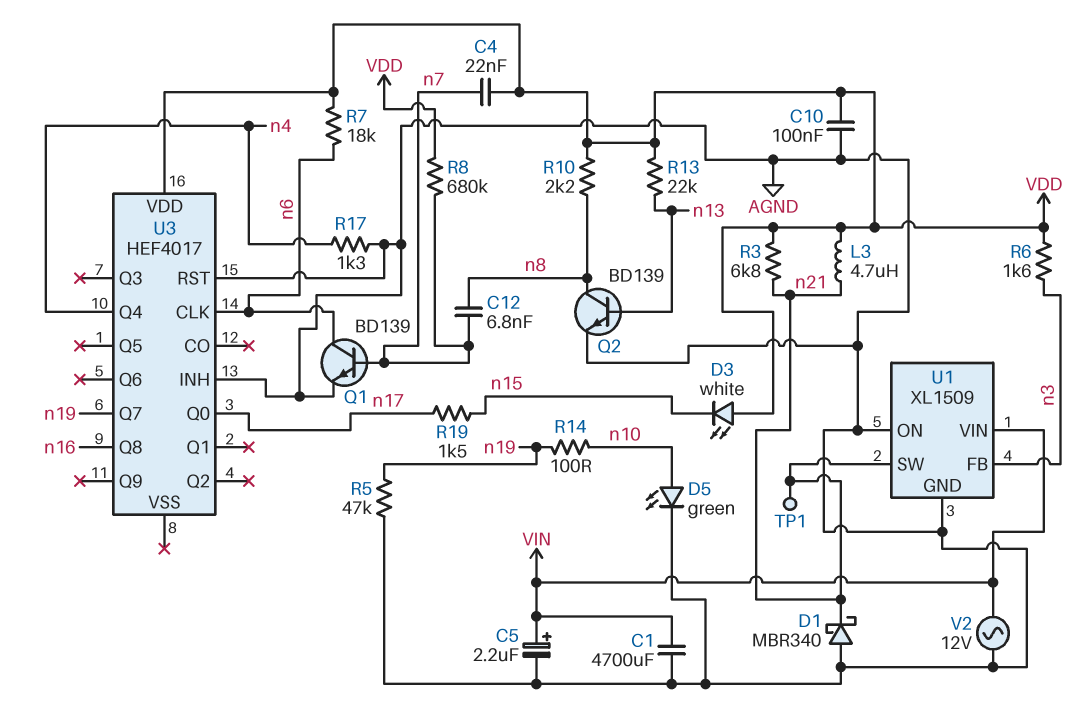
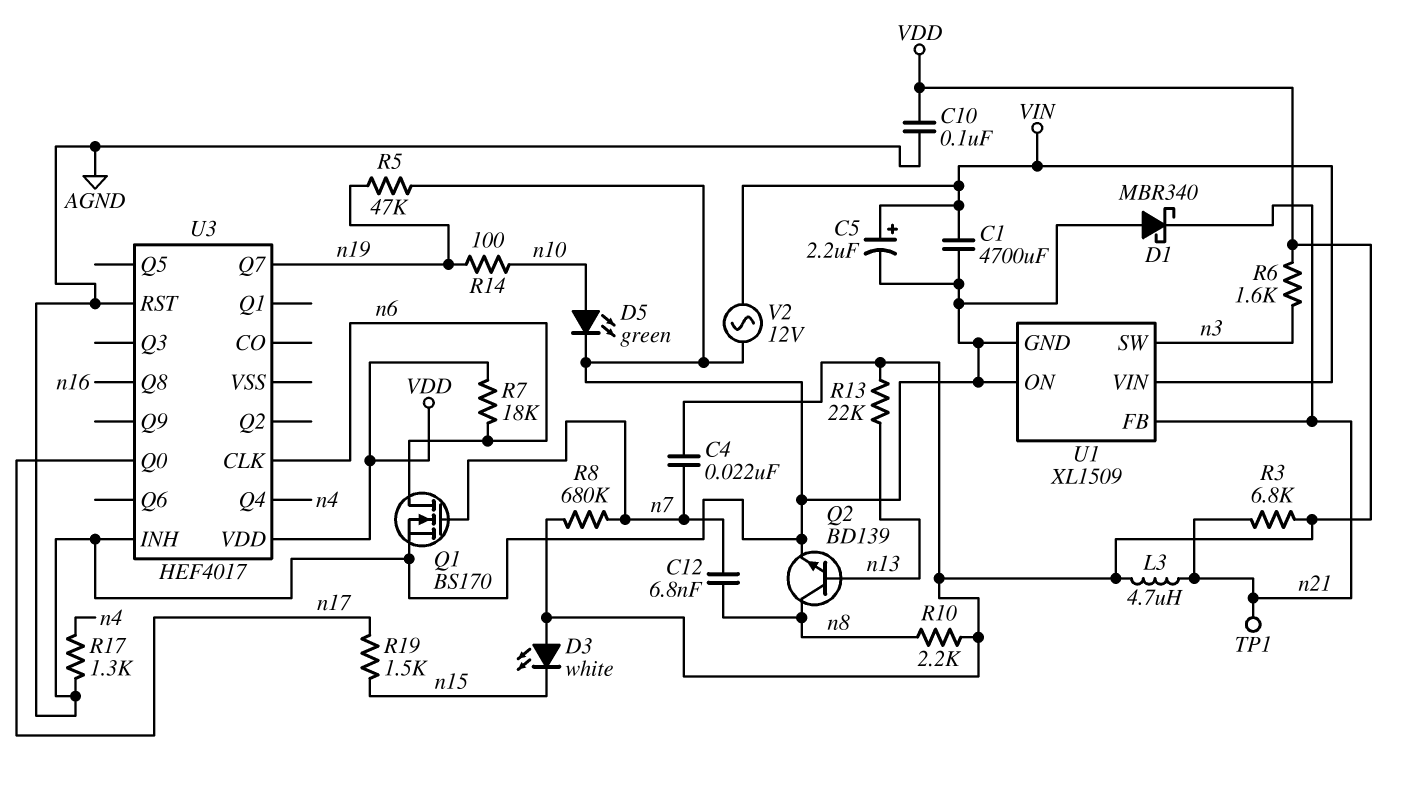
Q1: NPN BD139 (B n7, C n6, E AGND) -> NMOS BS170 (G n7, D n6, S AGND)
U1 pin FB: n3 -> n21
U1 pin SW: n21 -> n3

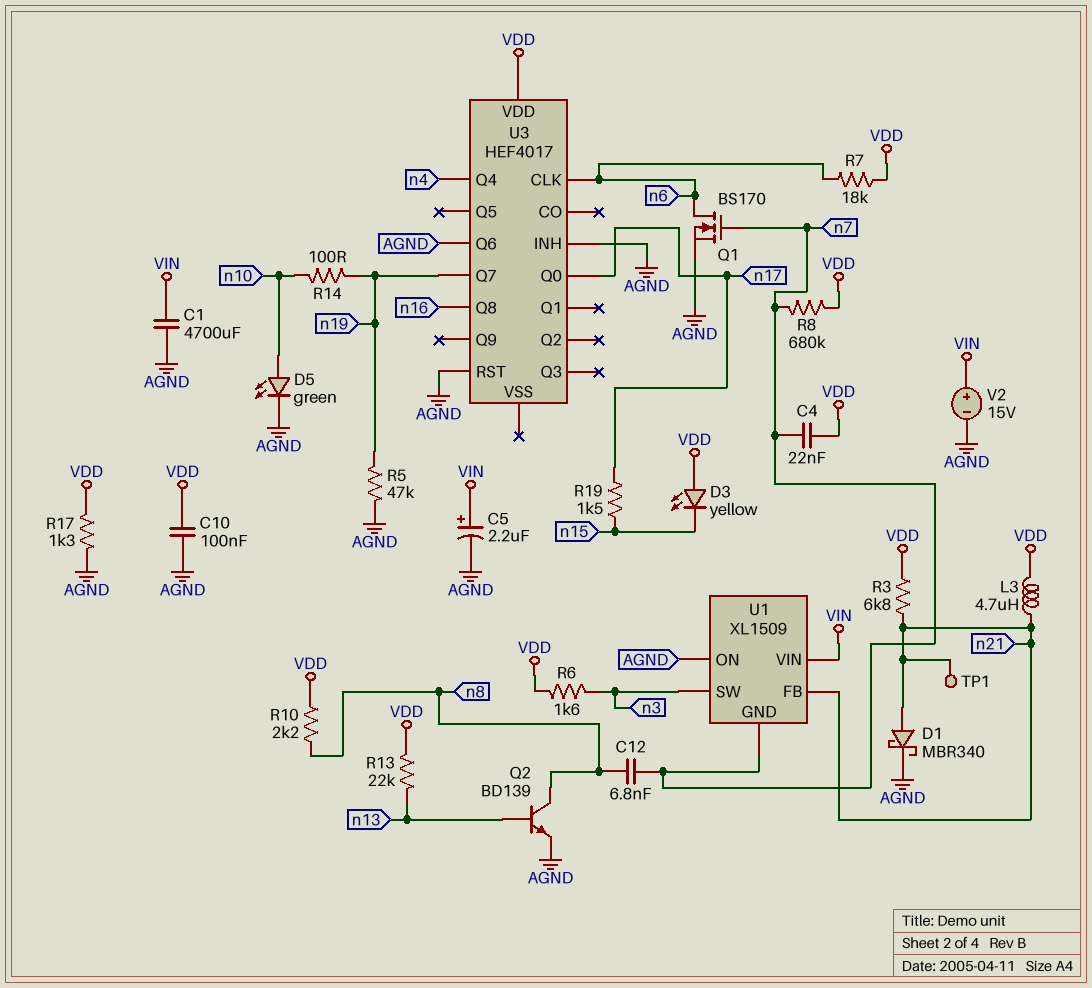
D1: schottky MBR340 (A AGND, K n21) -> schottky MBR340 (A n21, K AGND)
D3: LED white (A VDD, K n15) -> LED yellow (A VDD, K n15)
R17: 1.3k (AGND, n4) -> 1.3k (AGND, VDD)
U1 pin GND: AGND -> n7
U3 pin Q6: none -> AGND
V2: AC 12V (AGND, VIN) -> 15V (plus VIN, minus AGND)

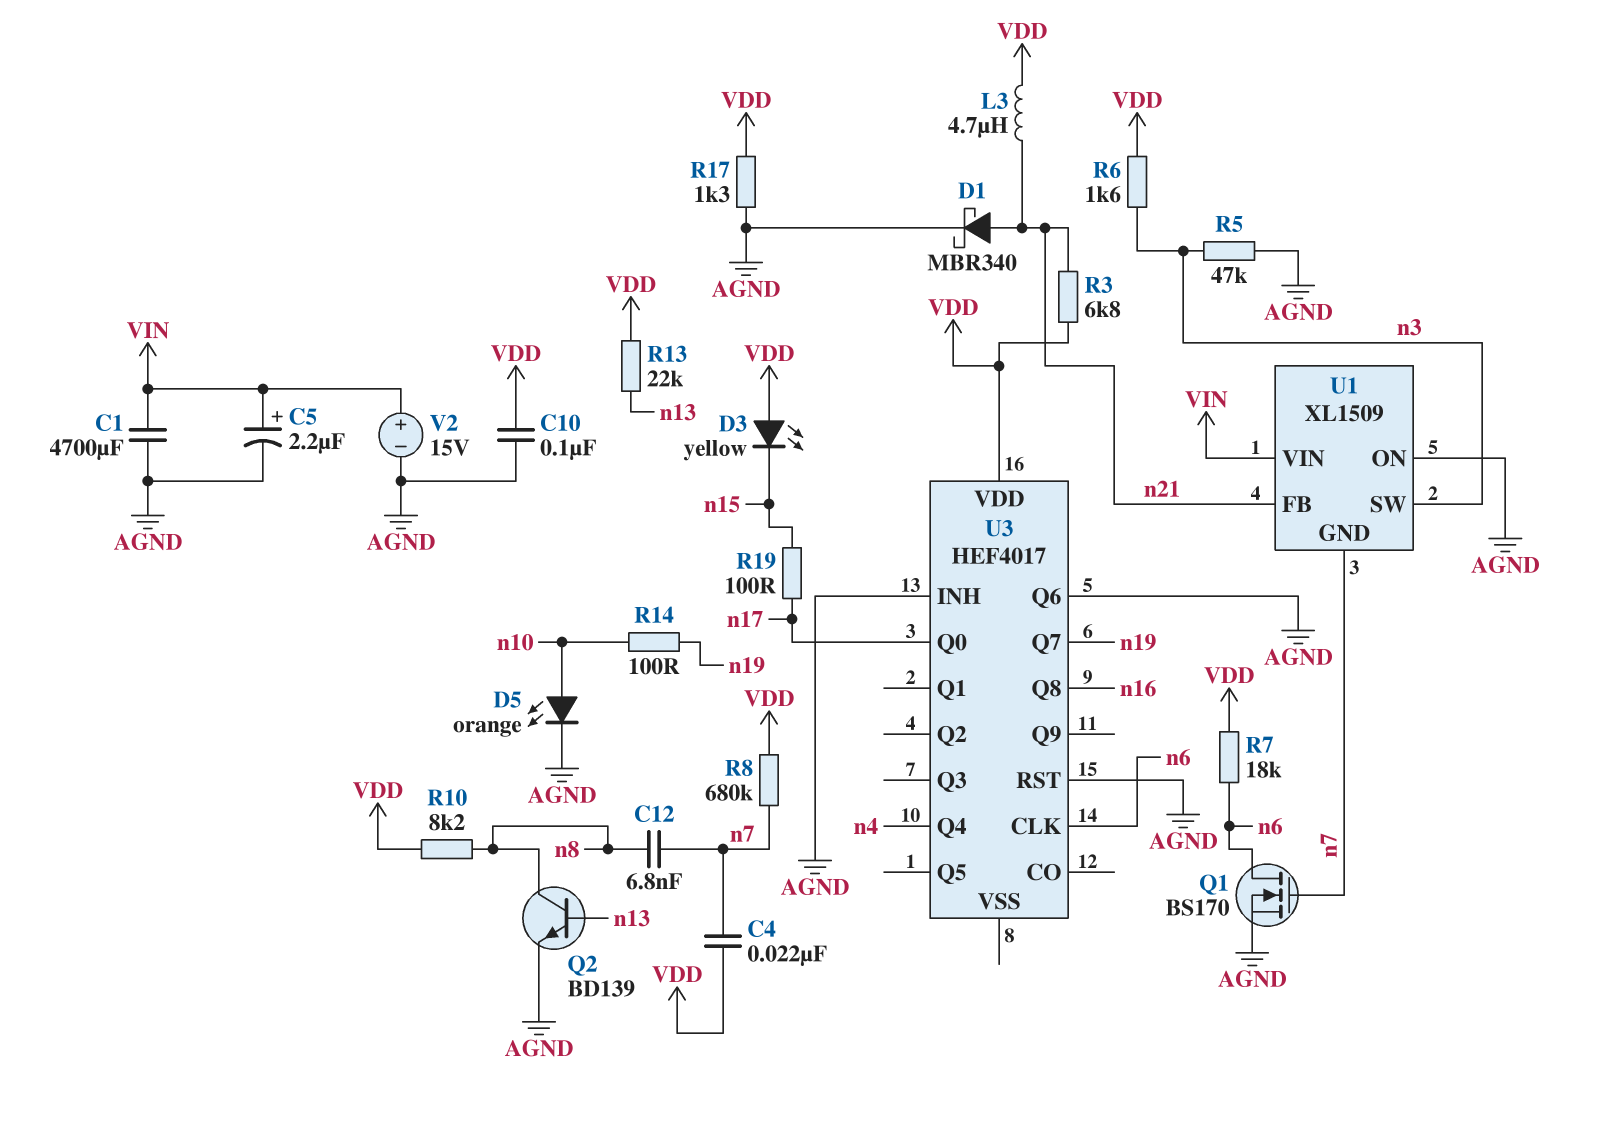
D5: LED green (A n10, K AGND) -> LED orange (A n10, K AGND)
R5: 47k (AGND, n19) -> 47k (AGND, n3)
R10: 2.2k (VDD, n8) -> 8.2k (VDD, n8)
R19: 1.5k (n15, n17) -> 100 (n15, n17)
TP1: test point (n21) -> none

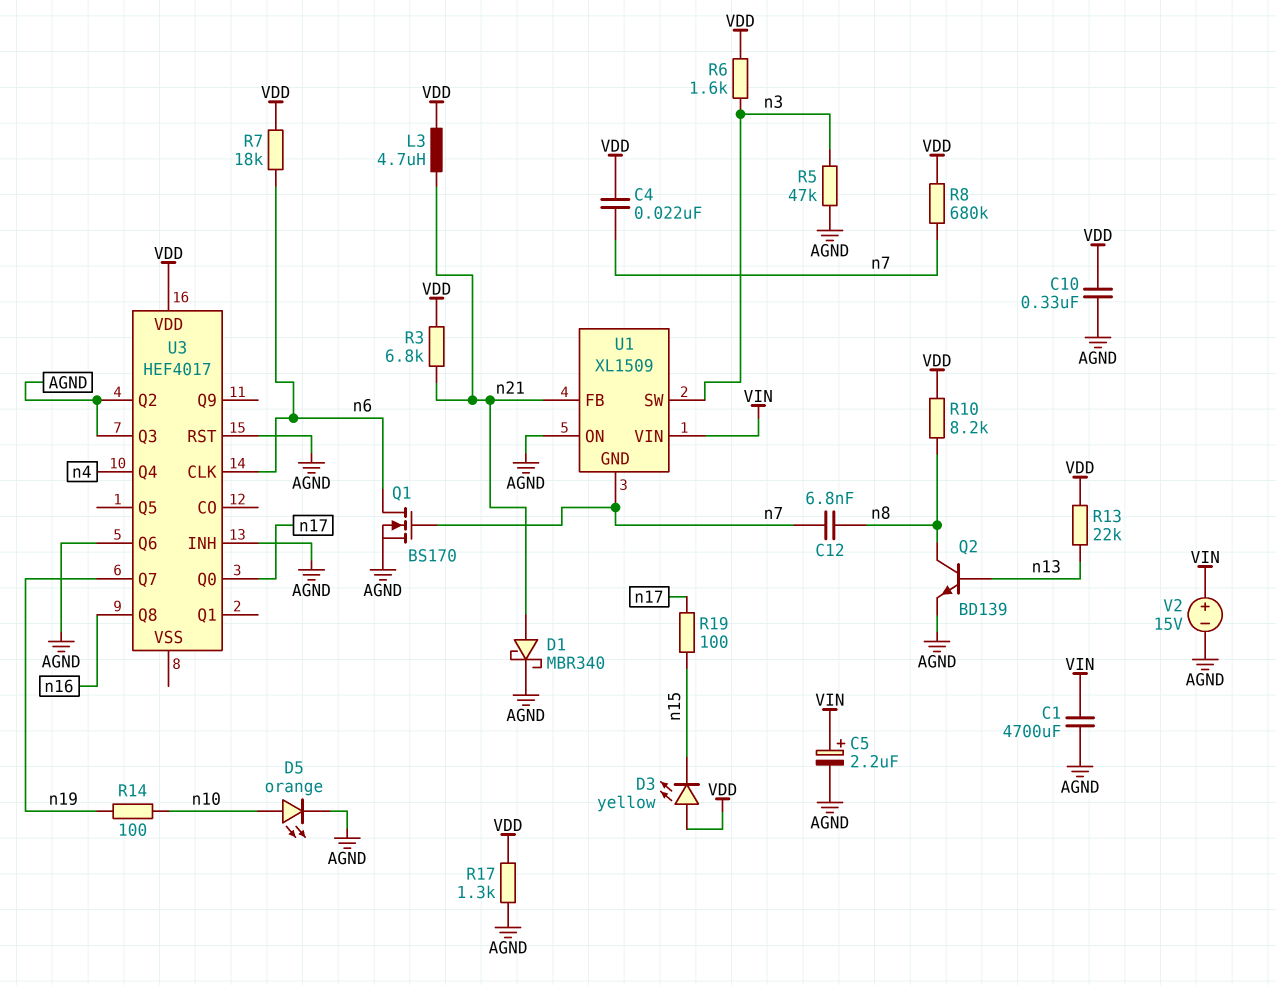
C10: 100nF (AGND, VDD) -> 330nF (AGND, VDD)
U3 pin Q2: none -> AGND
U3 pin Q3: none -> AGND

